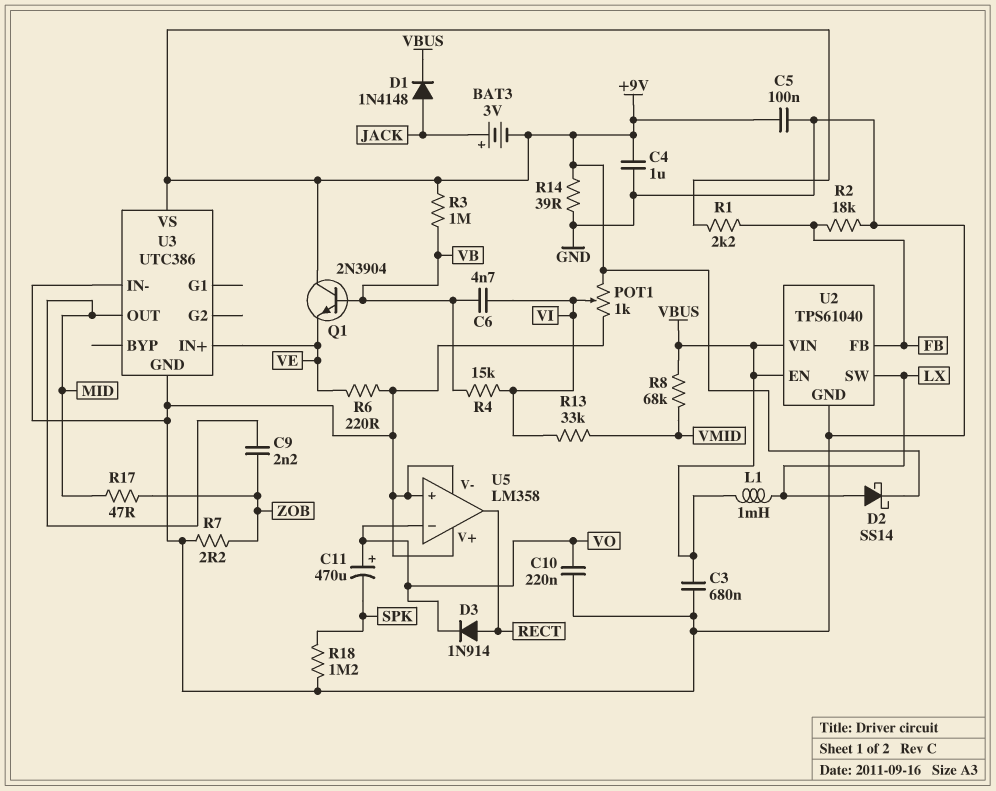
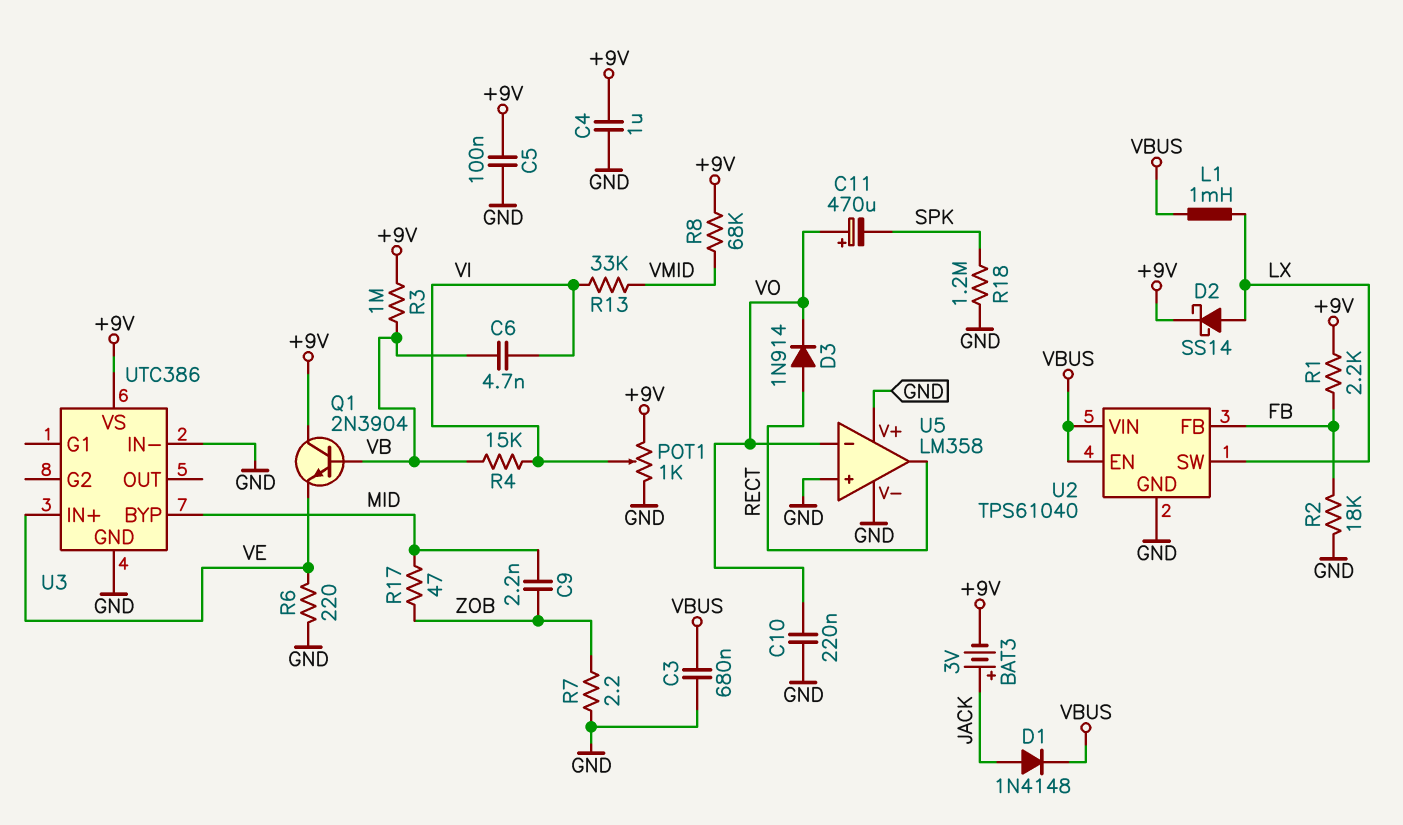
R8: 68k (VBUS, VMID) -> 68k (+9V, VMID)
R14: 39 (+9V, GND) -> none
U3 pin BYP: none -> MID
U3 pin OUT: MID -> none

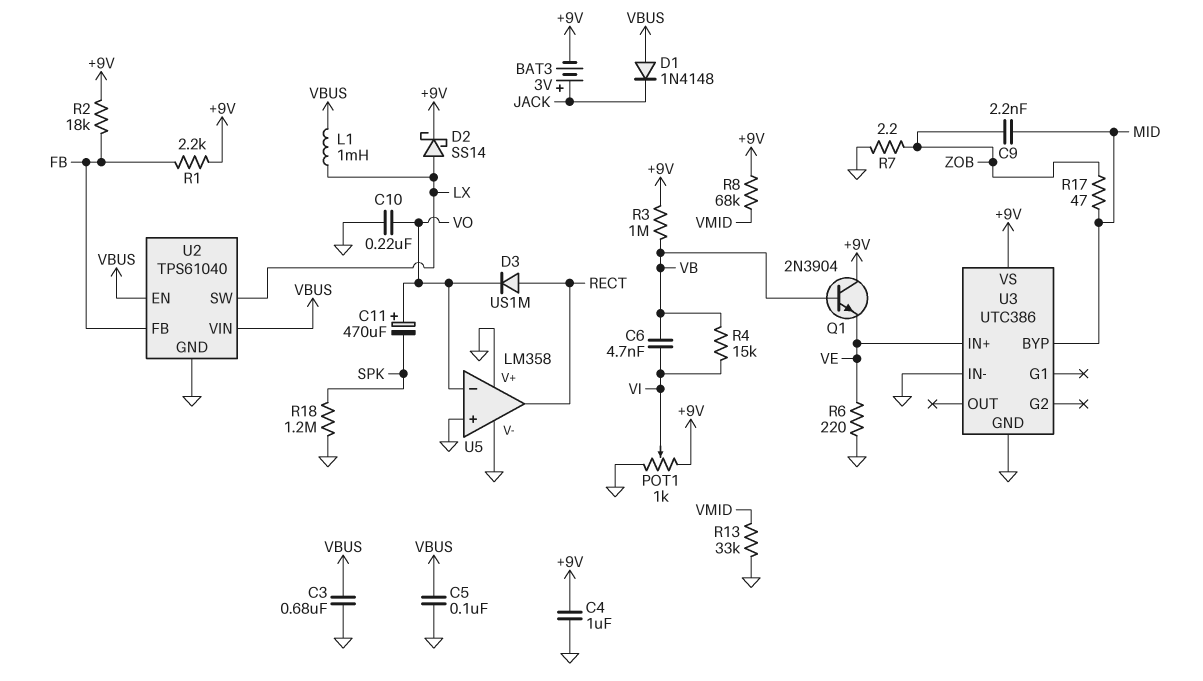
C5: 100nF (+9V, GND) -> 100nF (GND, VBUS)
D1: diode 1N4148 (A JACK, K VBUS) -> diode 1N4148 (A VBUS, K JACK)
D3: diode 1N914 (A RECT, K VO) -> diode US1M (A RECT, K VO)
R2: 18k (FB, GND) -> 18k (+9V, FB)
R13: 33k (VI, VMID) -> 33k (GND, VMID)

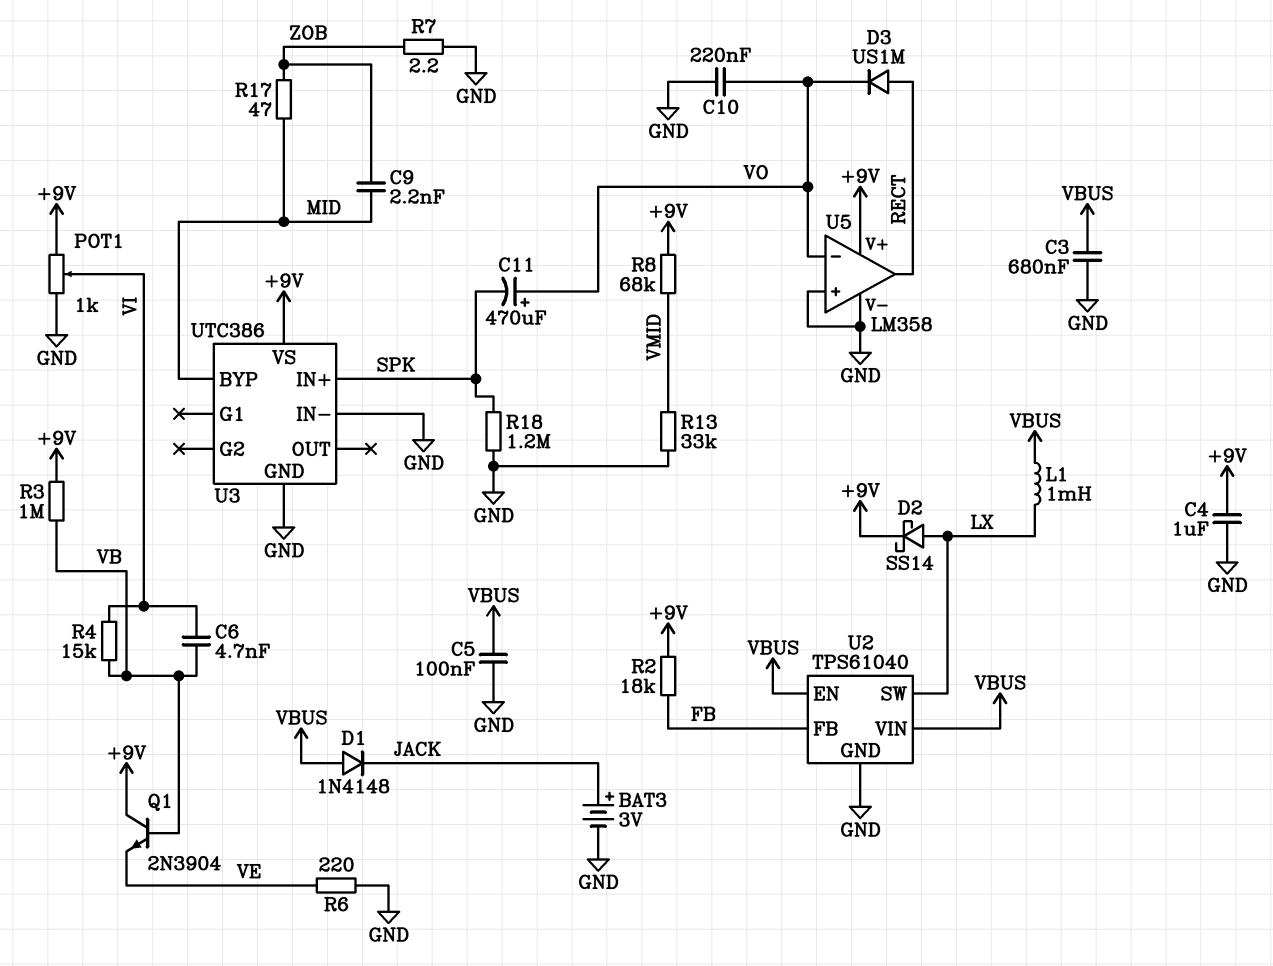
BAT3: 3V (plus JACK, minus +9V) -> 3V (plus JACK, minus GND)
R1: 2.2k (+9V, FB) -> none
U3 pin IN+: VE -> SPK
U5 pin V+: GND -> +9V

